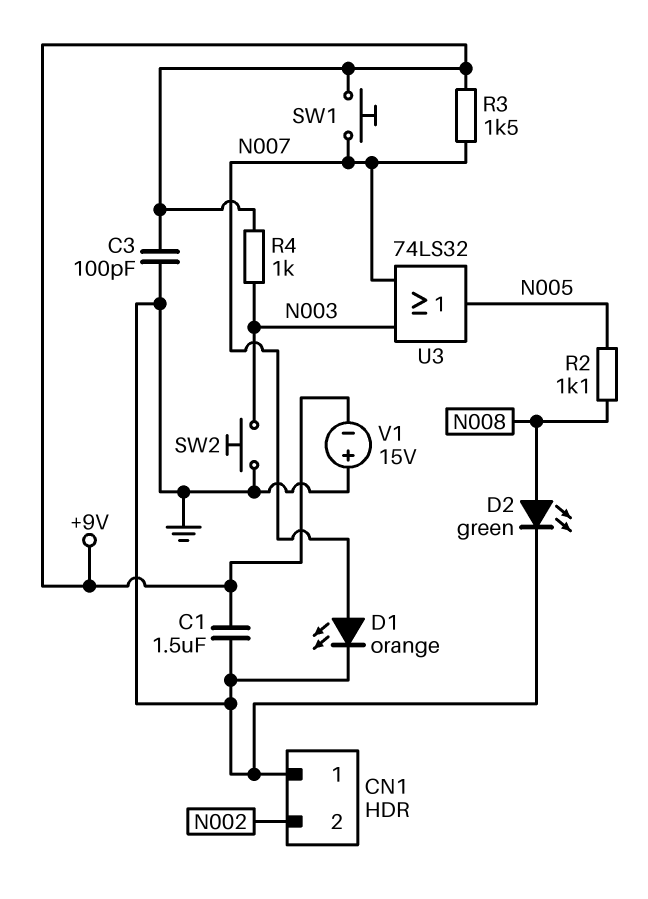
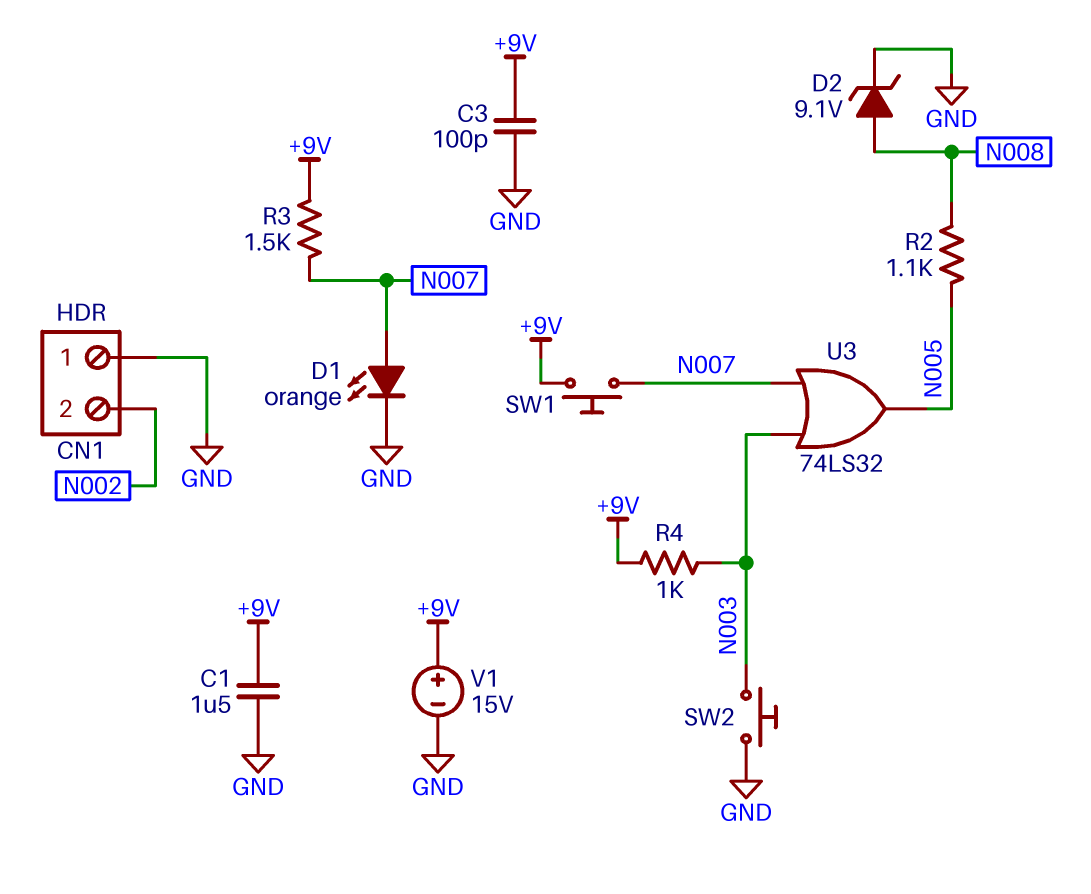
D2: LED green (A N008, K GND) -> zener 9.1V (A N008, K GND)
V1: 15V (plus GND, minus +9V) -> 15V (plus +9V, minus GND)

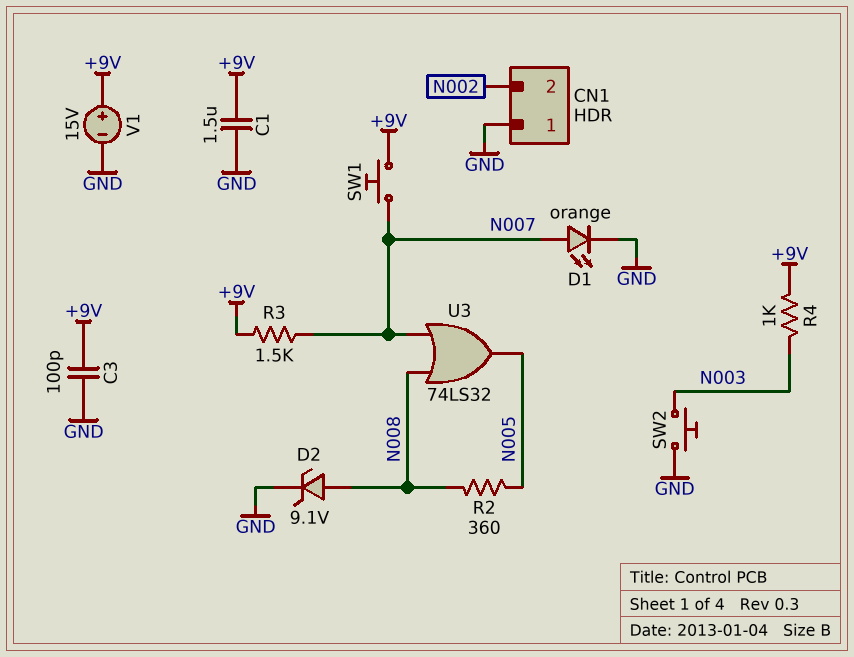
R2: 1.1k (N005, N008) -> 360 (N005, N008)
U3: OR 74LS32 (in N003, in N007, out N005) -> OR 74LS32 (in N007, in N008, out N005)

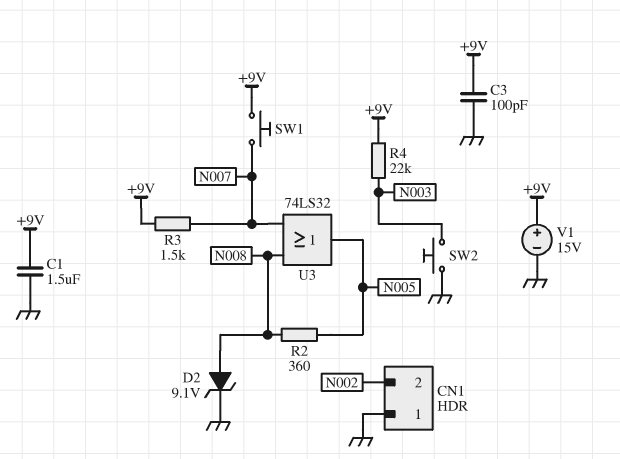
D1: LED orange (A N007, K GND) -> none
R4: 1k (+9V, N003) -> 22k (+9V, N003)

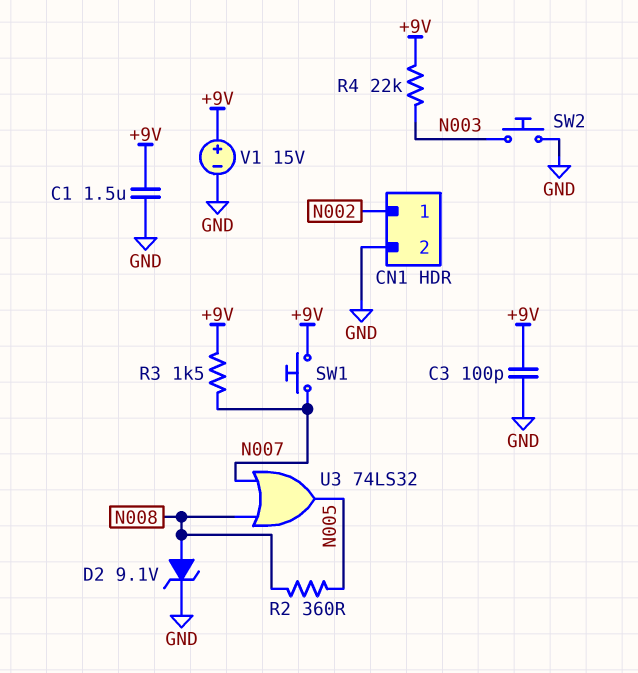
CN1 pin 1: GND -> N002
CN1 pin 2: N002 -> GND

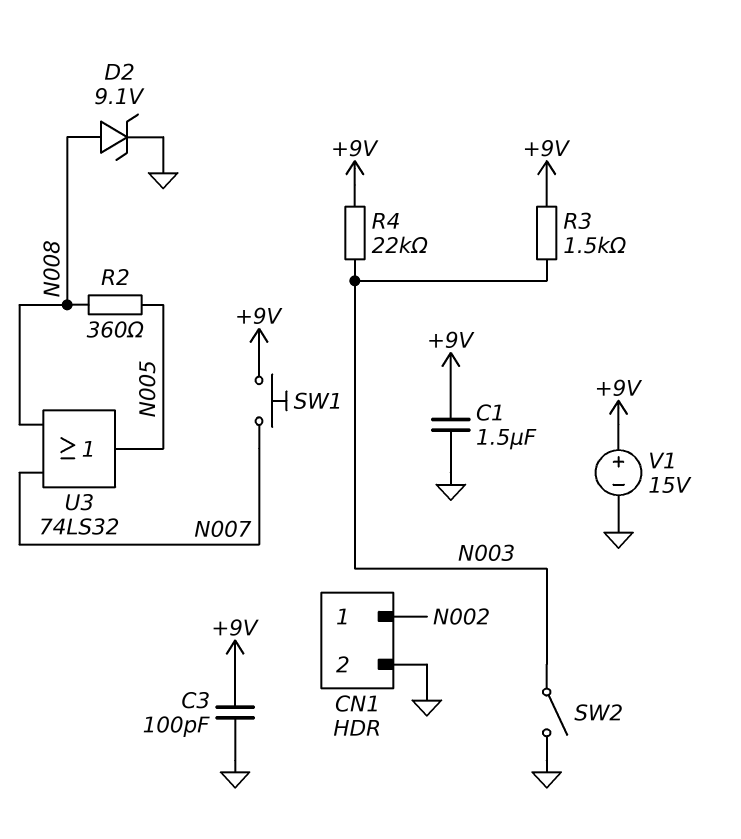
R3: 1.5k (+9V, N007) -> 1.5k (+9V, N003)
SW2: button (GND, N003) -> switch (GND, N003)

